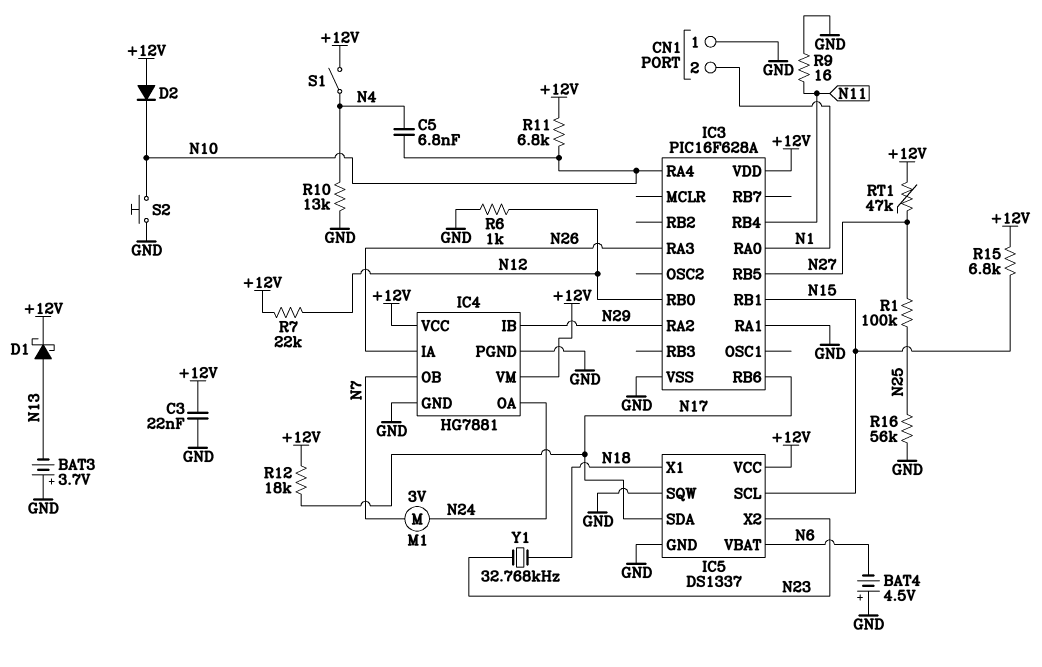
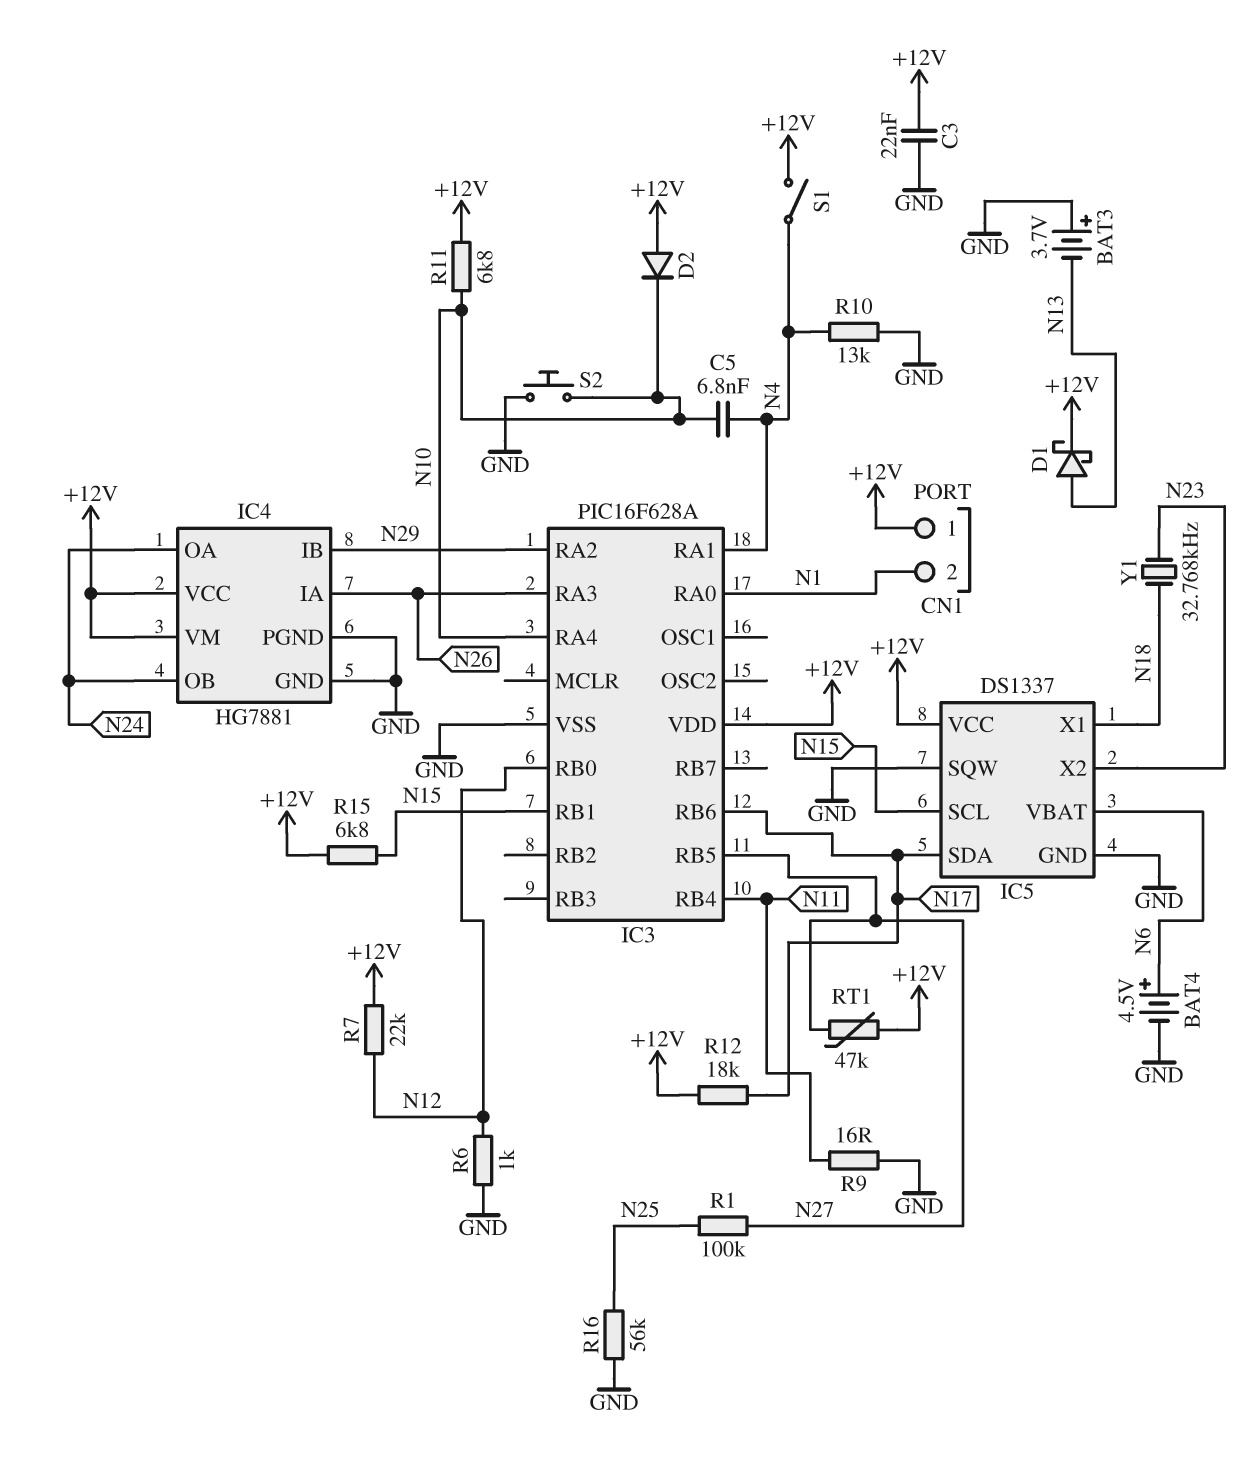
BAT4: 4.5V (plus GND, minus N6) -> 4.5V (plus N6, minus GND)
CN1 pin 1: GND -> +12V
IC3 pin RA1: GND -> N4
IC4 pin OB: N7 -> N24
M1: motor 3V (N7, N24) -> none

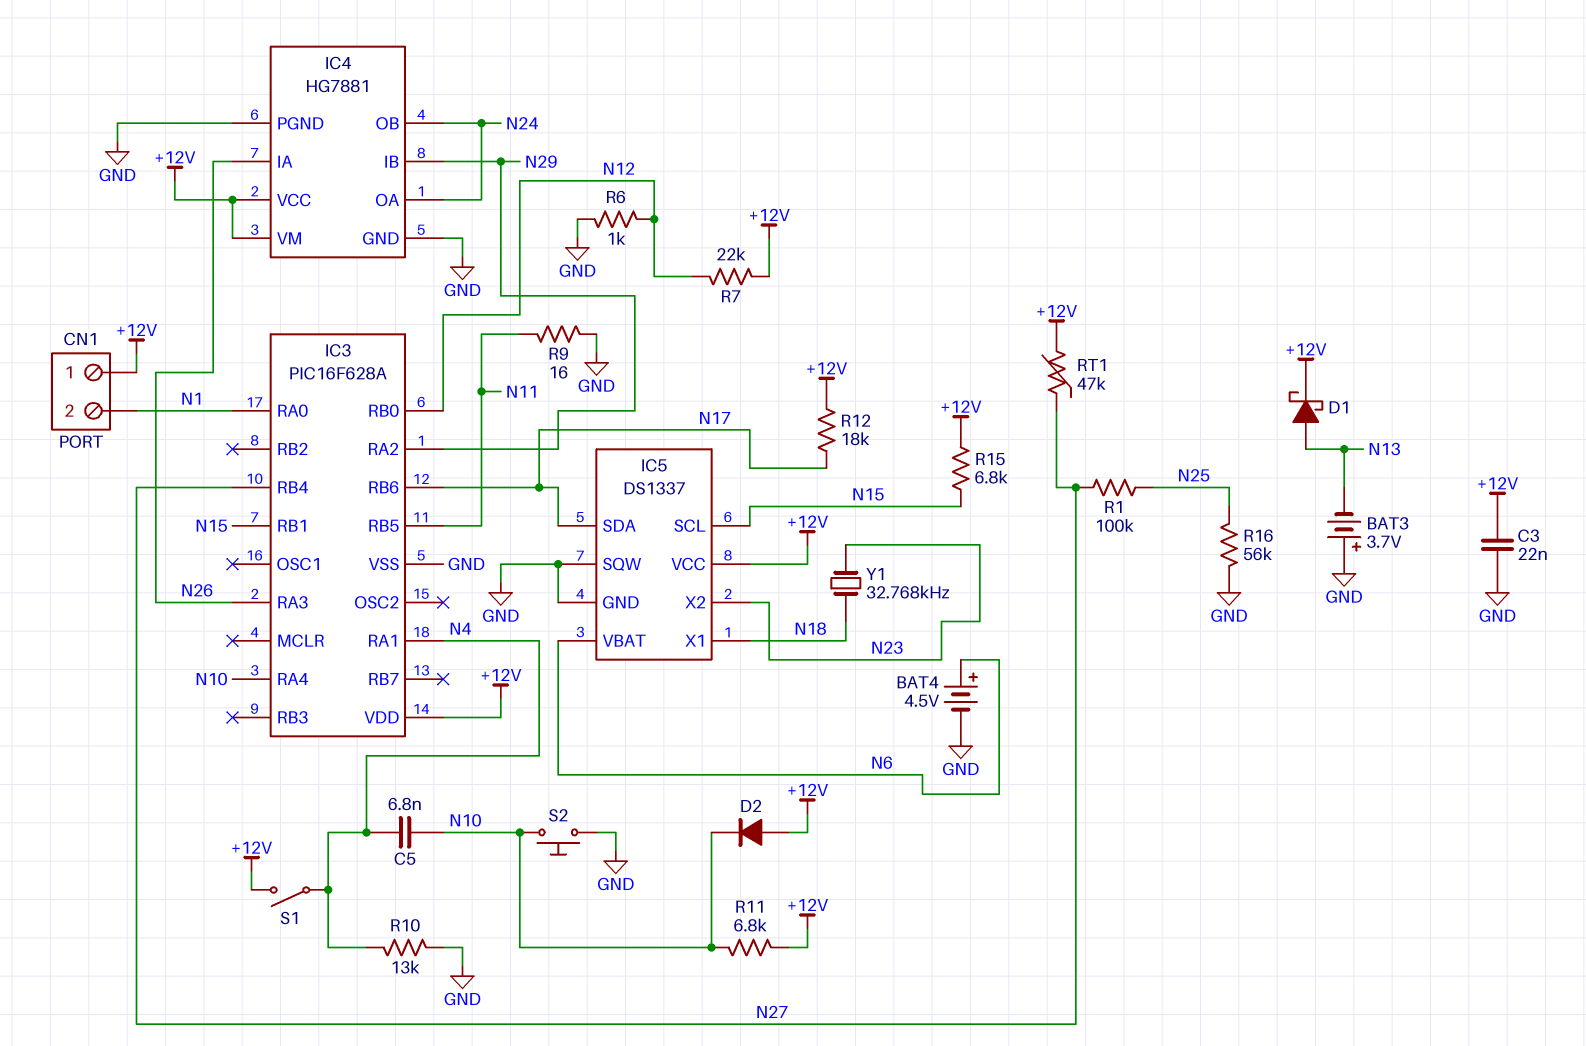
IC3 pin RB4: N11 -> N27
IC3 pin RB5: N27 -> N11

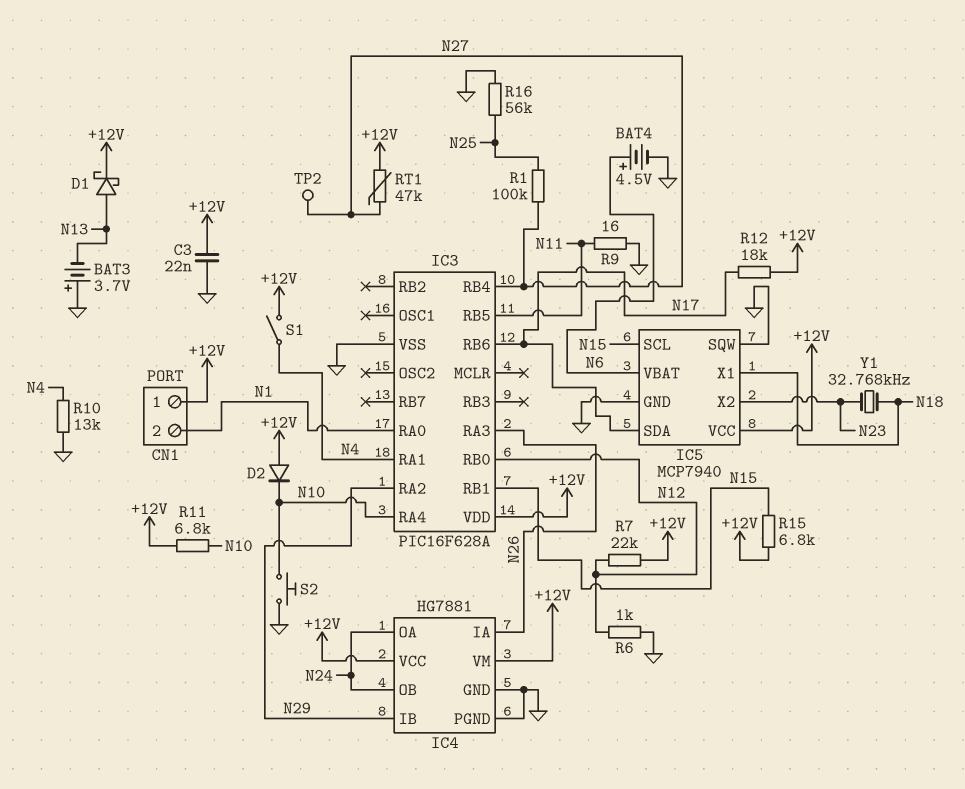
C5: 6.8nF (N4, N10) -> none
IC5: DS1337 -> MCP7940
TP2: none -> test point (N27)

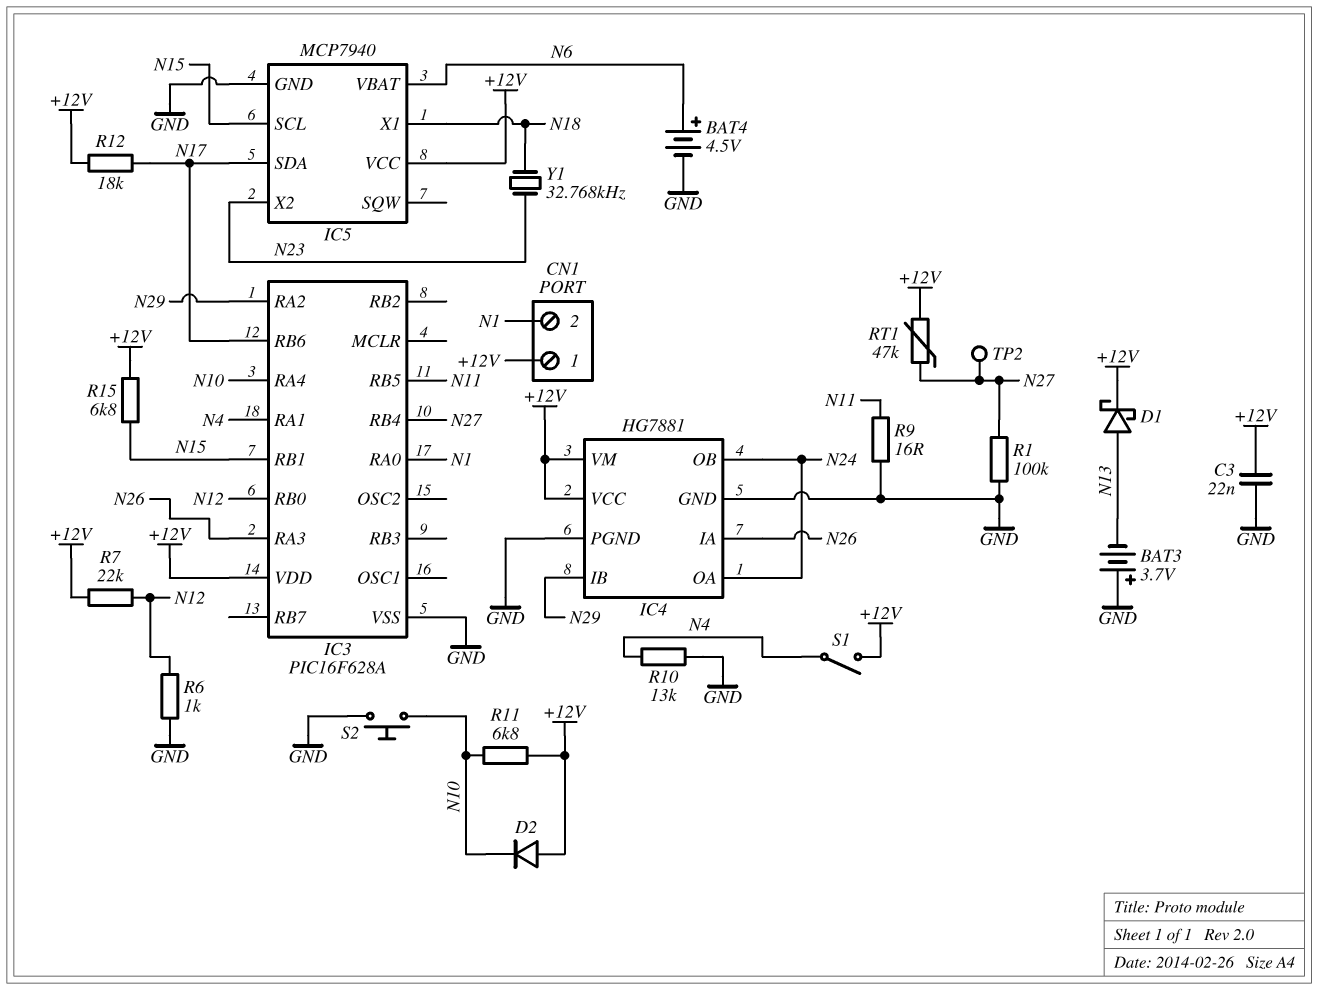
IC5 pin SQW: GND -> none
R1: 100k (N25, N27) -> 100k (GND, N27)
R16: 56k (GND, N25) -> none

